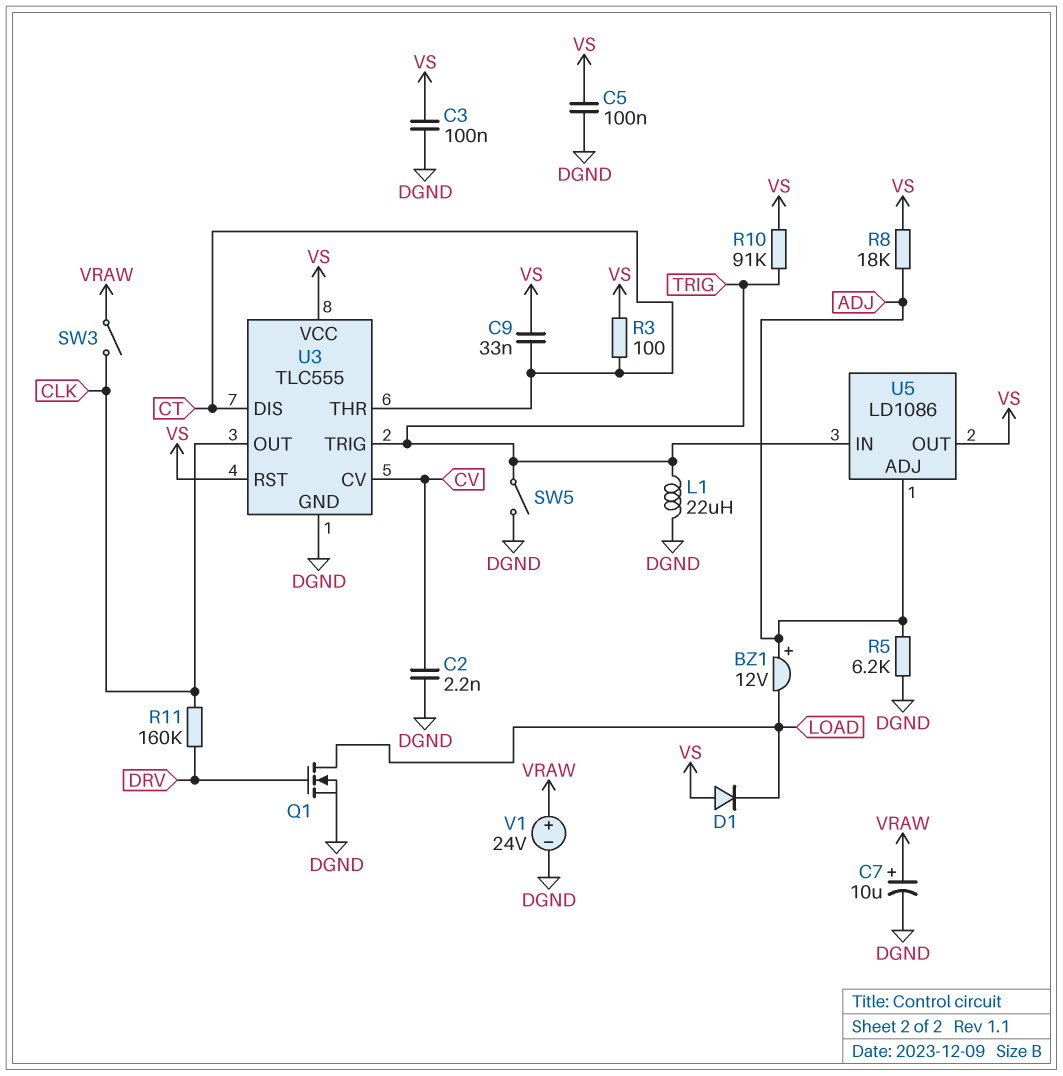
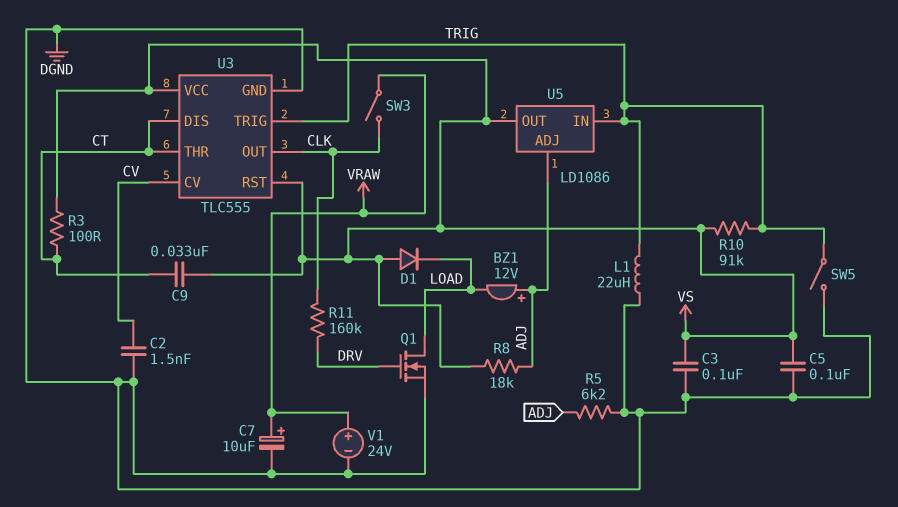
C2: 2.2nF (CV, DGND) -> 1.5nF (CV, DGND)

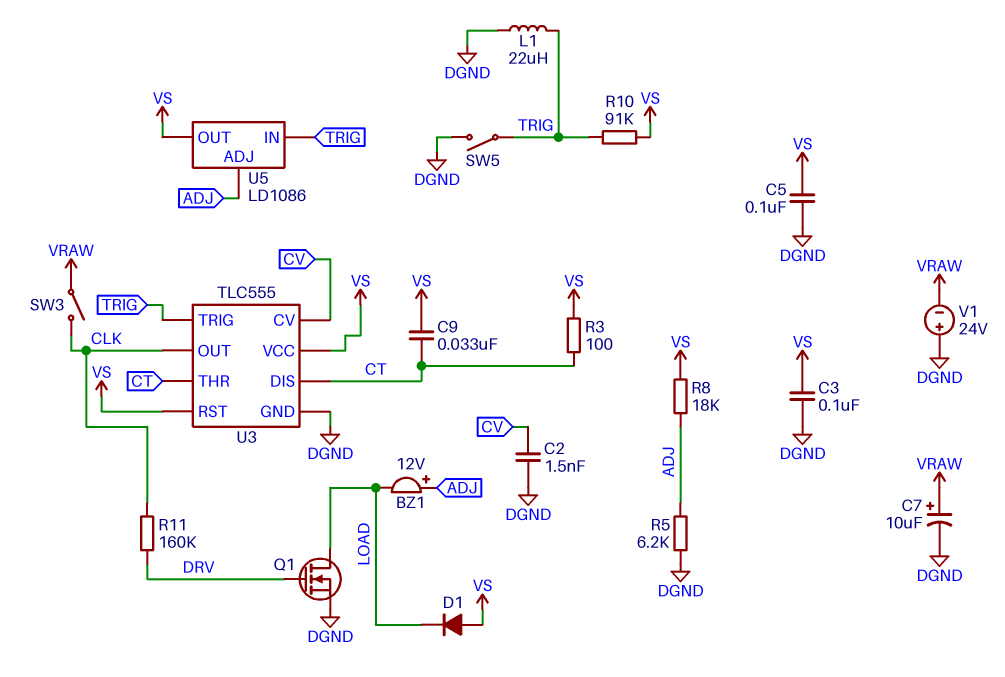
V1: 24V (plus VRAW, minus DGND) -> 24V (plus DGND, minus VRAW)

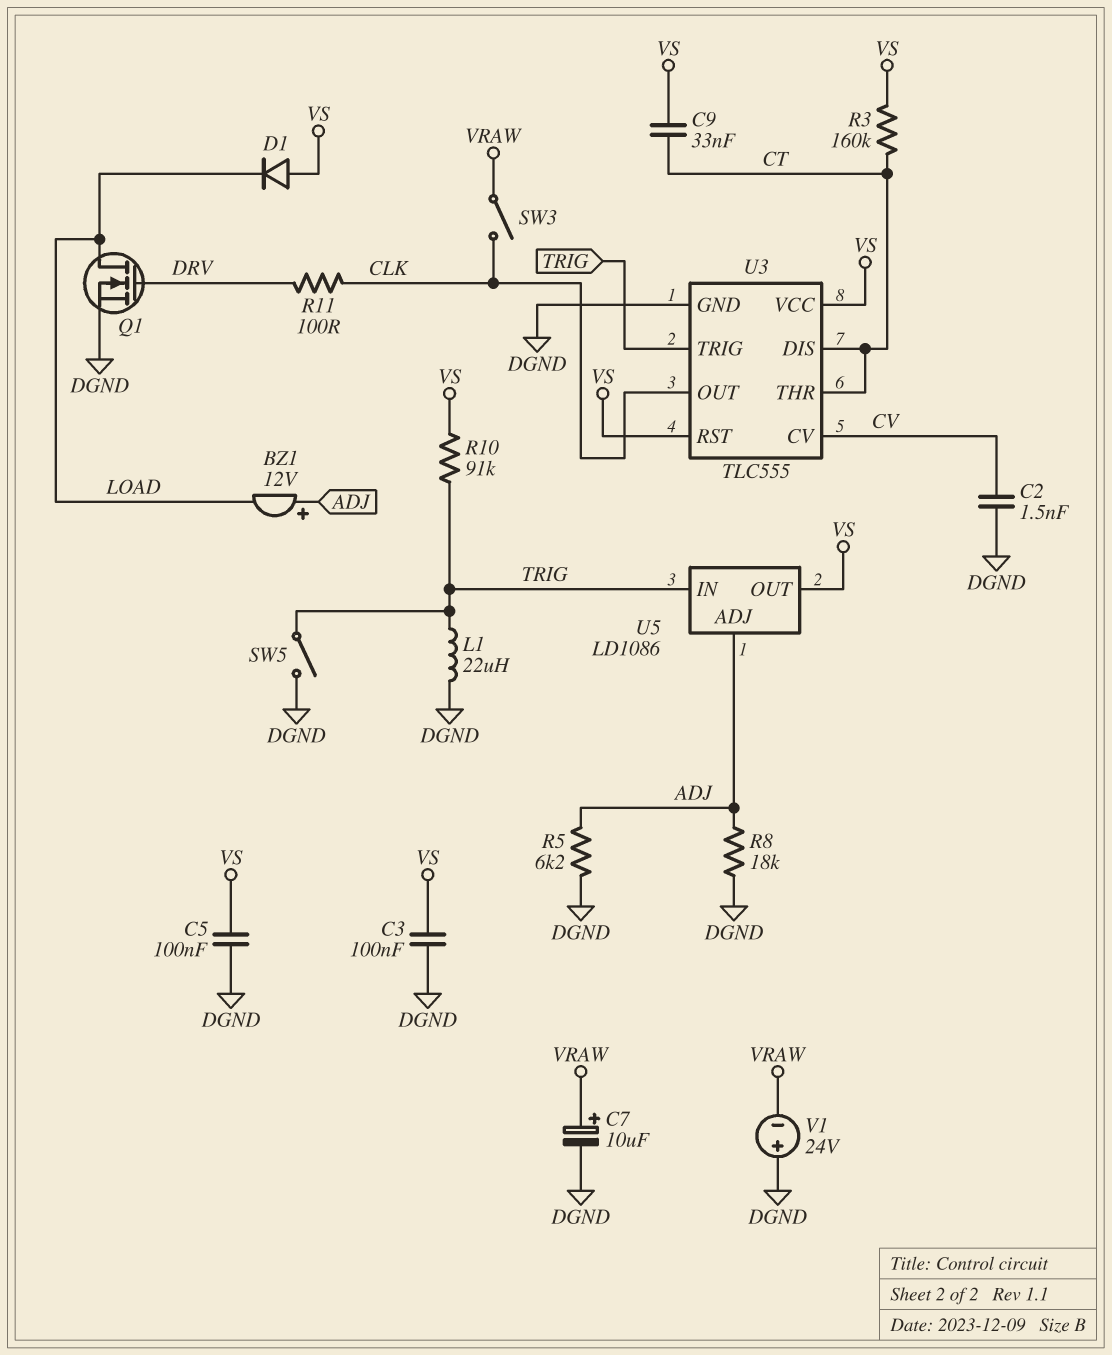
R3: 100 (CT, VS) -> 160k (CT, VS)
R8: 18k (ADJ, VS) -> 18k (ADJ, DGND)
R11: 160k (CLK, DRV) -> 100 (CLK, DRV)

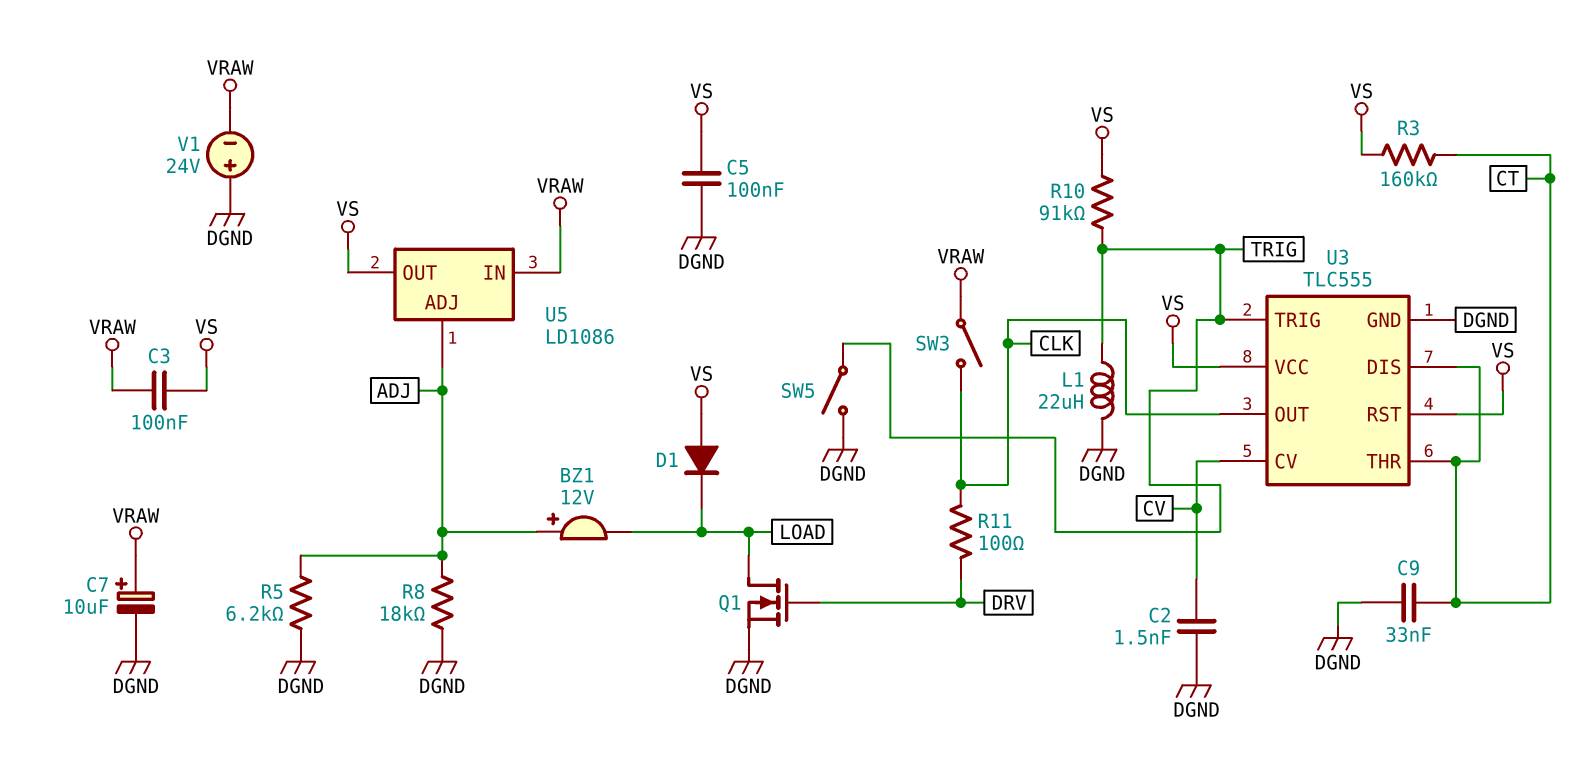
C3: 100nF (DGND, VS) -> 100nF (VRAW, VS)
C9: 33nF (CT, VS) -> 33nF (CT, DGND)
U5 pin IN: TRIG -> VRAW

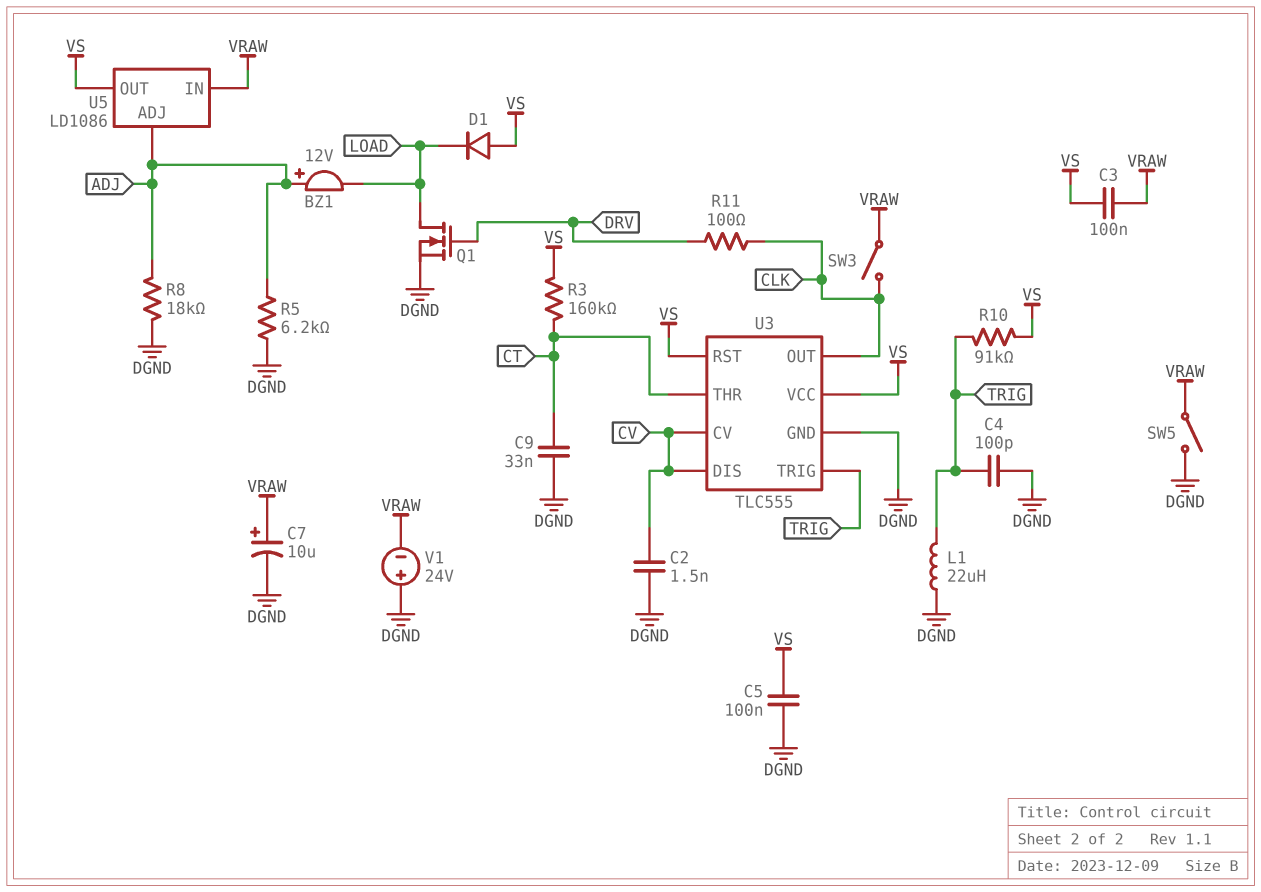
C4: none -> 100pF (DGND, TRIG)
SW5: switch (DGND, TRIG) -> switch (DGND, VRAW)
U3 pin DIS: CT -> CV

